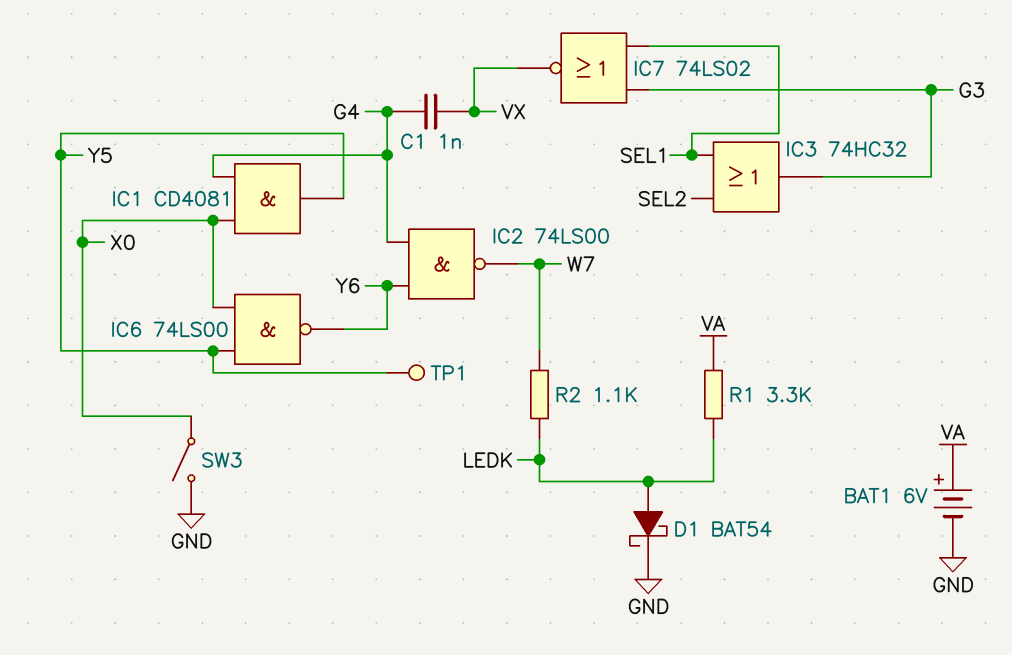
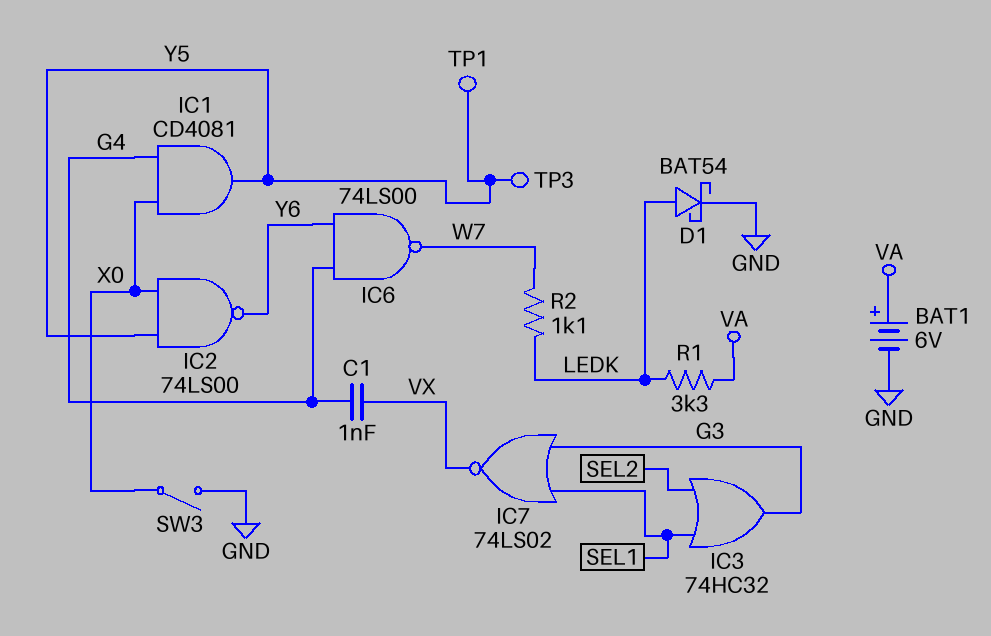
IC2: NAND 74LS00 (in G4, in Y6, out W7) -> NAND 74LS00 (in X0, in Y5, out Y6)
IC6: NAND 74LS00 (in X0, in Y5, out Y6) -> NAND 74LS00 (in G4, in Y6, out W7)
TP3: none -> test point (Y5)

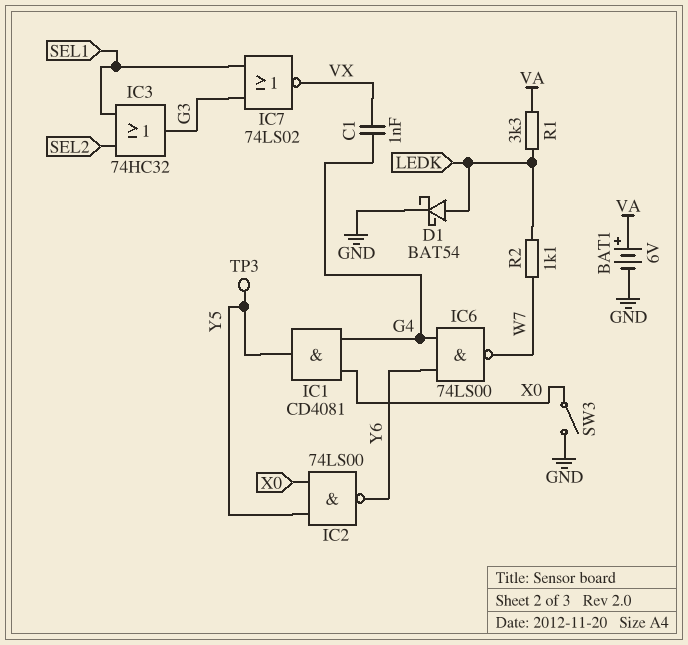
TP1: test point (Y5) -> none

